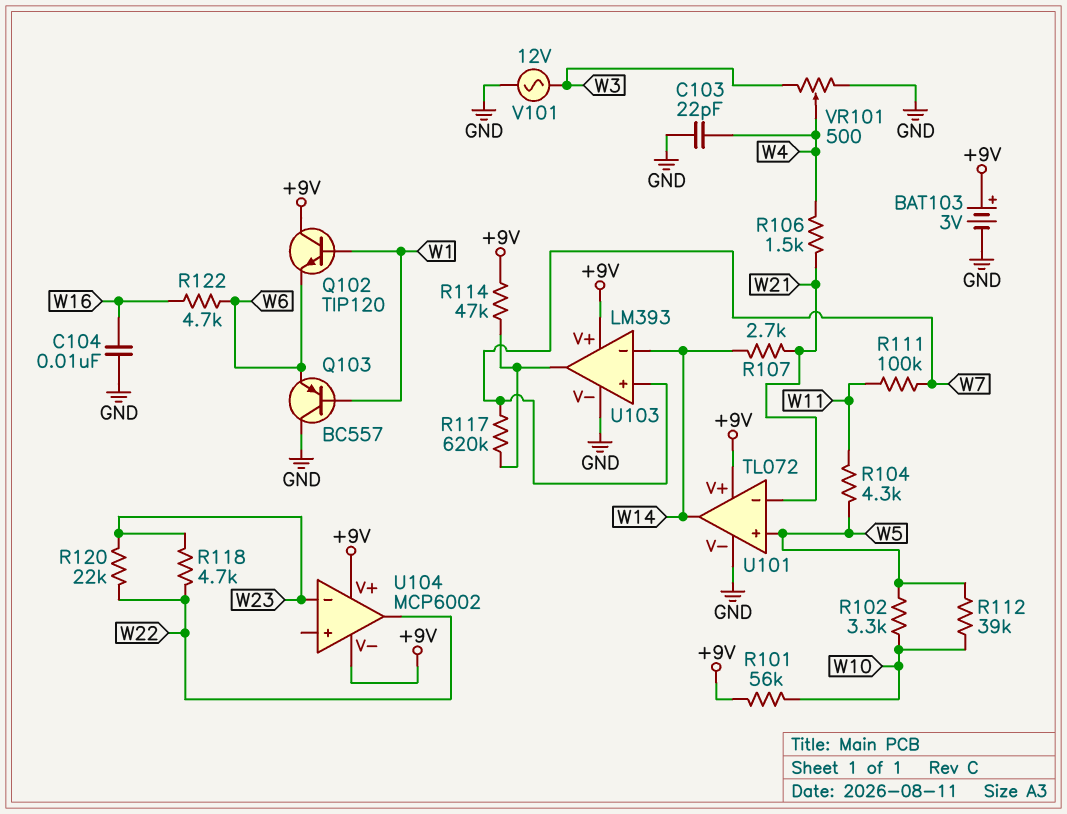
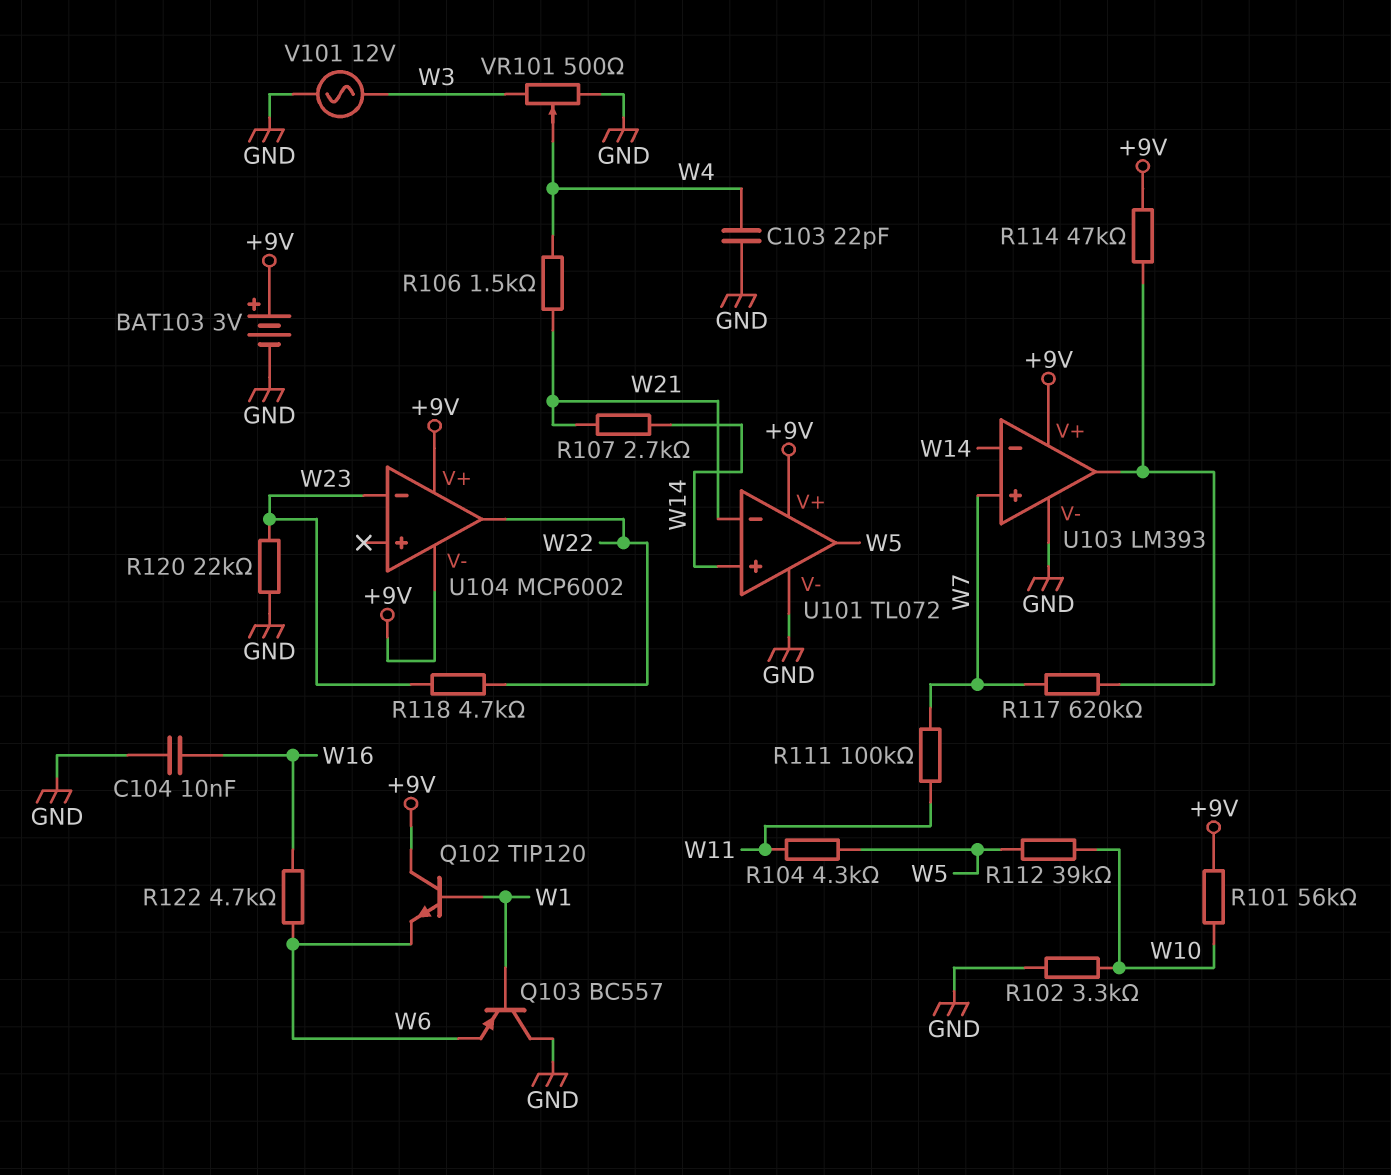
R102: 3.3k (W5, W10) -> 3.3k (GND, W10)
R120: 22k (W22, W23) -> 22k (GND, W23)
U101 pin in+: W5 -> W14
U101 pin out: W14 -> W5

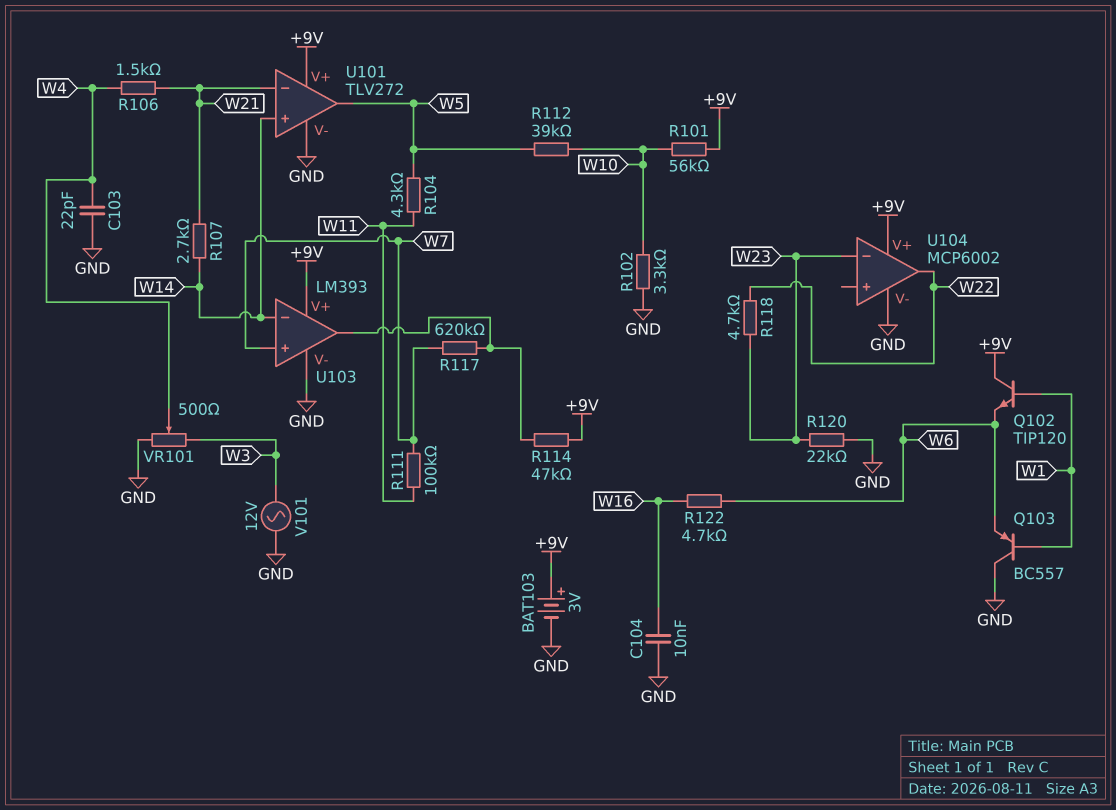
U101: TL072 -> TLV272
U104 pin V-: +9V -> GND

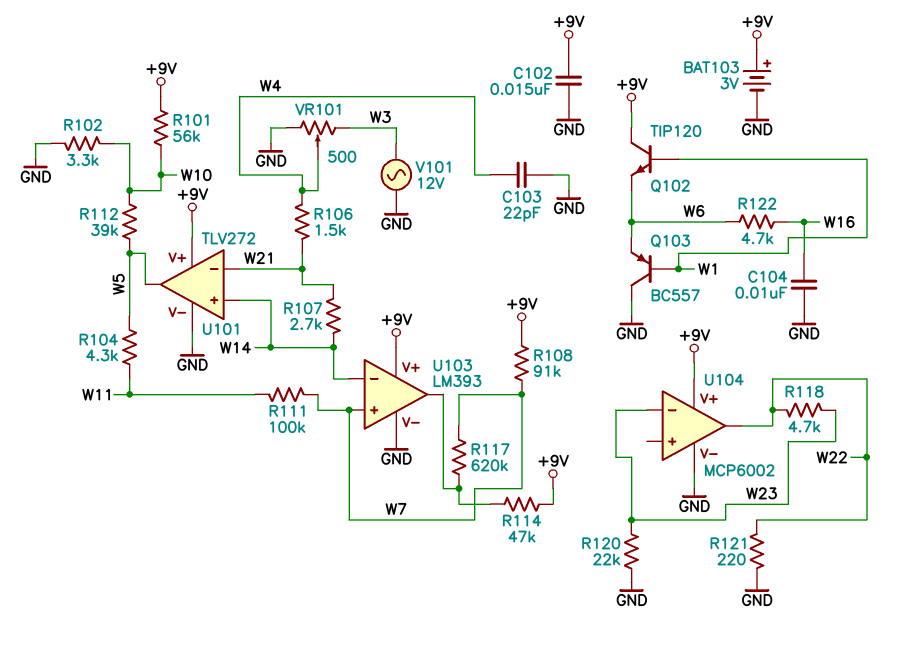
C102: none -> 15nF (+9V, GND)
R108: none -> 91k (+9V, W7)
R121: none -> 220 (GND, W22)

